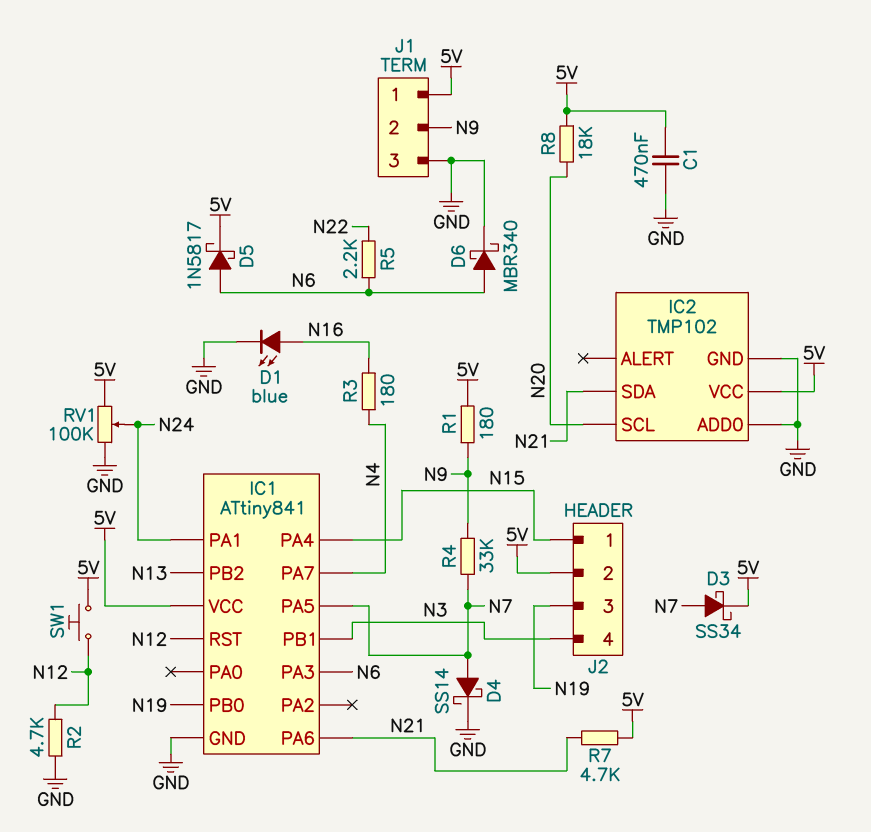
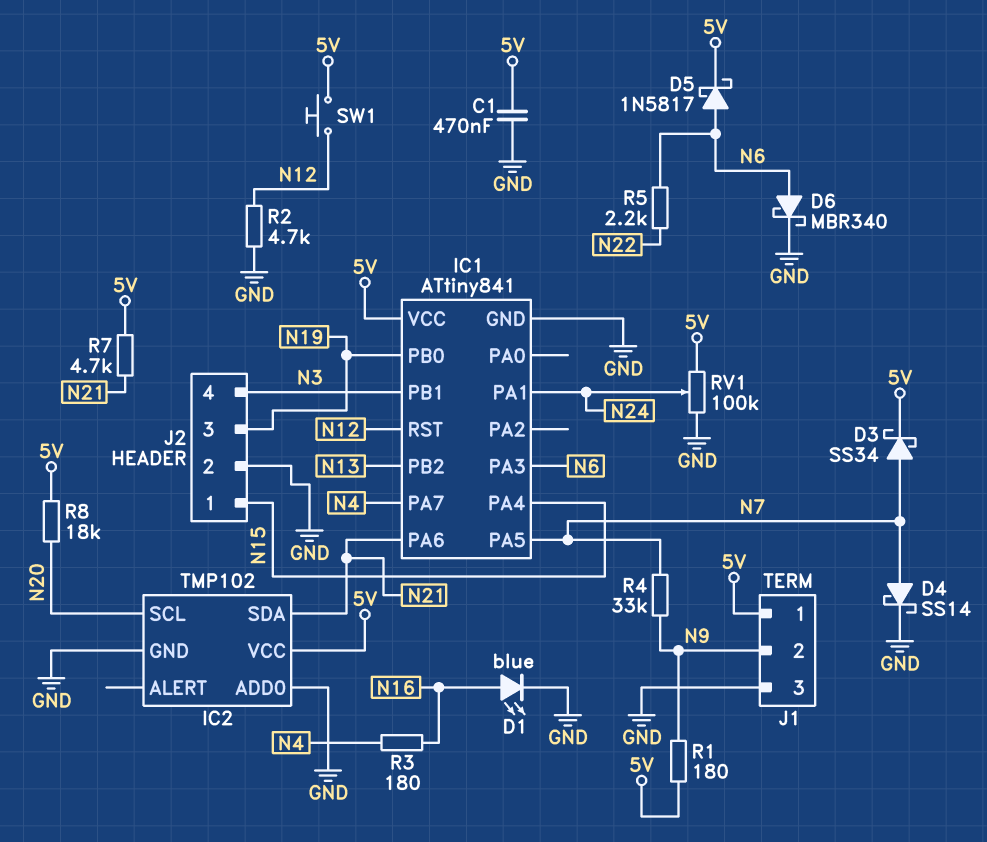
J2 pin 2: 5V -> GND

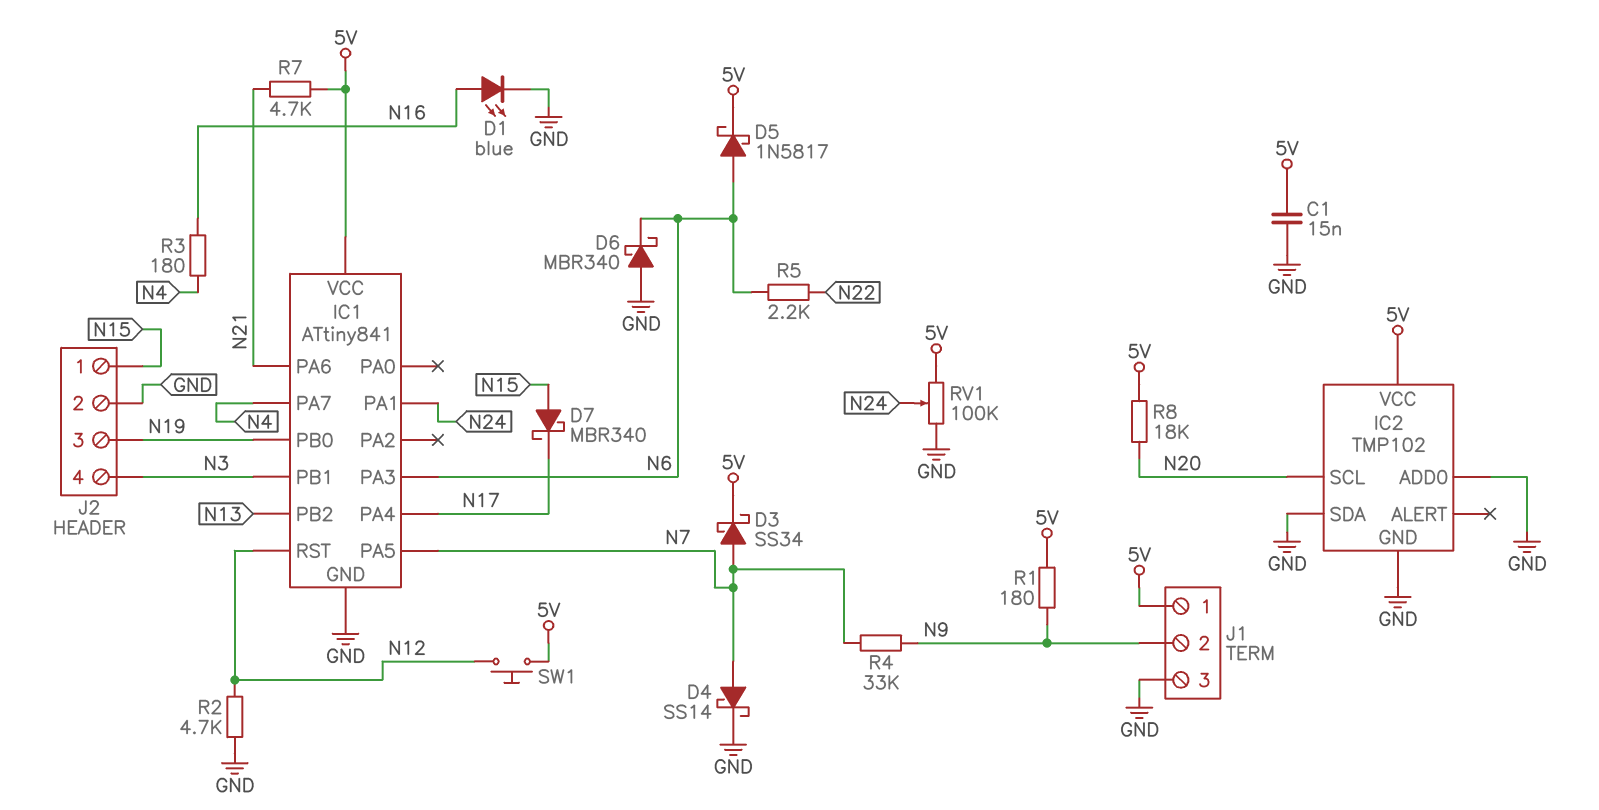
C1: 470nF (5V, GND) -> 15nF (5V, GND)
D6: schottky MBR340 (A N6, K GND) -> schottky MBR340 (A GND, K N6)
D7: none -> schottky MBR340 (A N15, K N17)
IC1 pin PA4: N15 -> N17
IC2 pin SDA: N21 -> GND

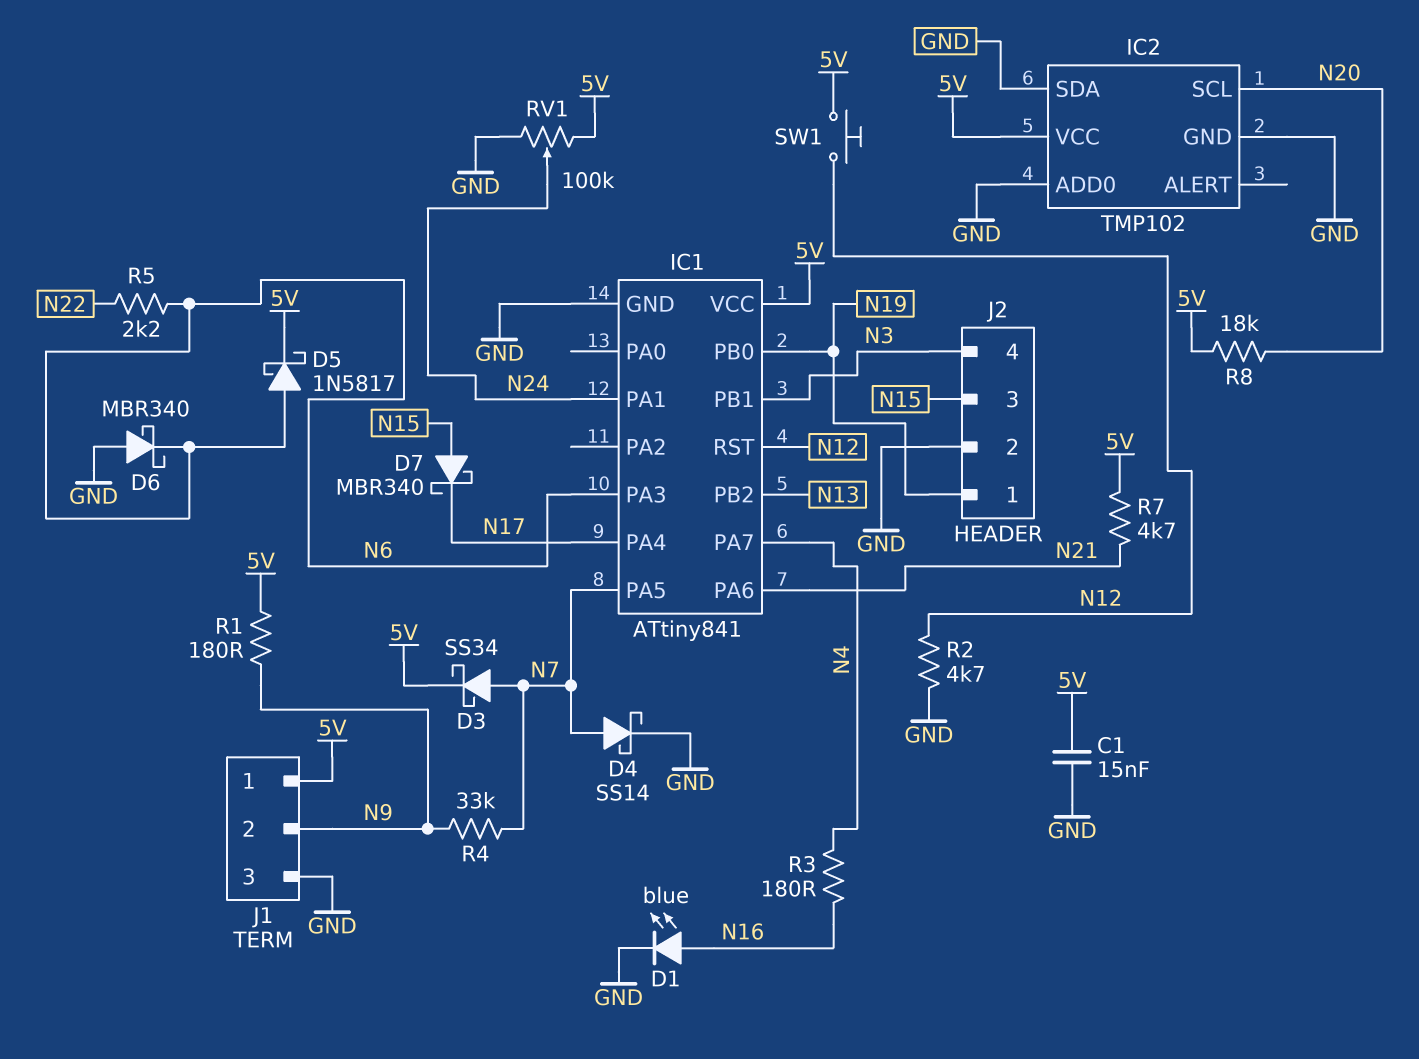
J2 pin 1: N15 -> N19
J2 pin 3: N19 -> N15

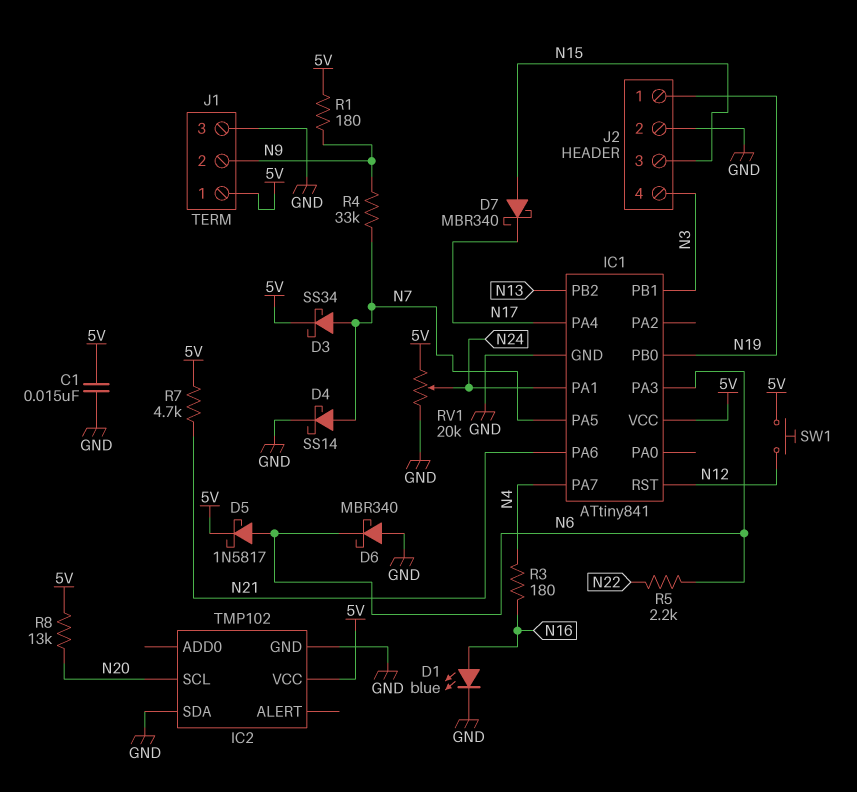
IC2 pin ADD0: GND -> none
R2: 4.7k (GND, N12) -> none
R8: 18k (5V, N20) -> 13k (5V, N20)
RV1: 100k (5V, GND, wiper N24) -> 20k (5V, GND, wiper N24)

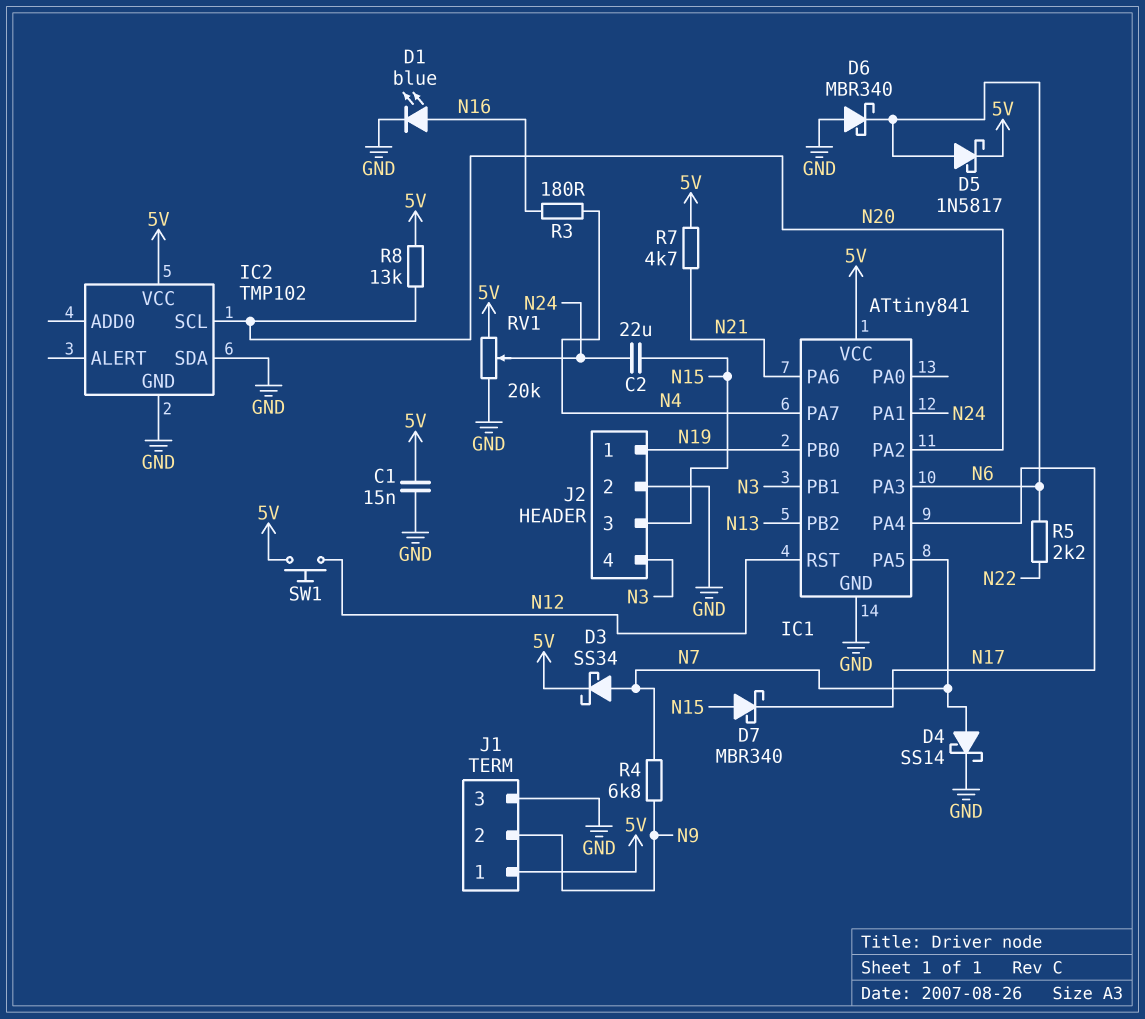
C2: none -> 22uF (N15, N24)
IC1 pin PA2: none -> N20
R1: 180 (5V, N9) -> none
R4: 33k (N7, N9) -> 6.8k (N7, N9)

